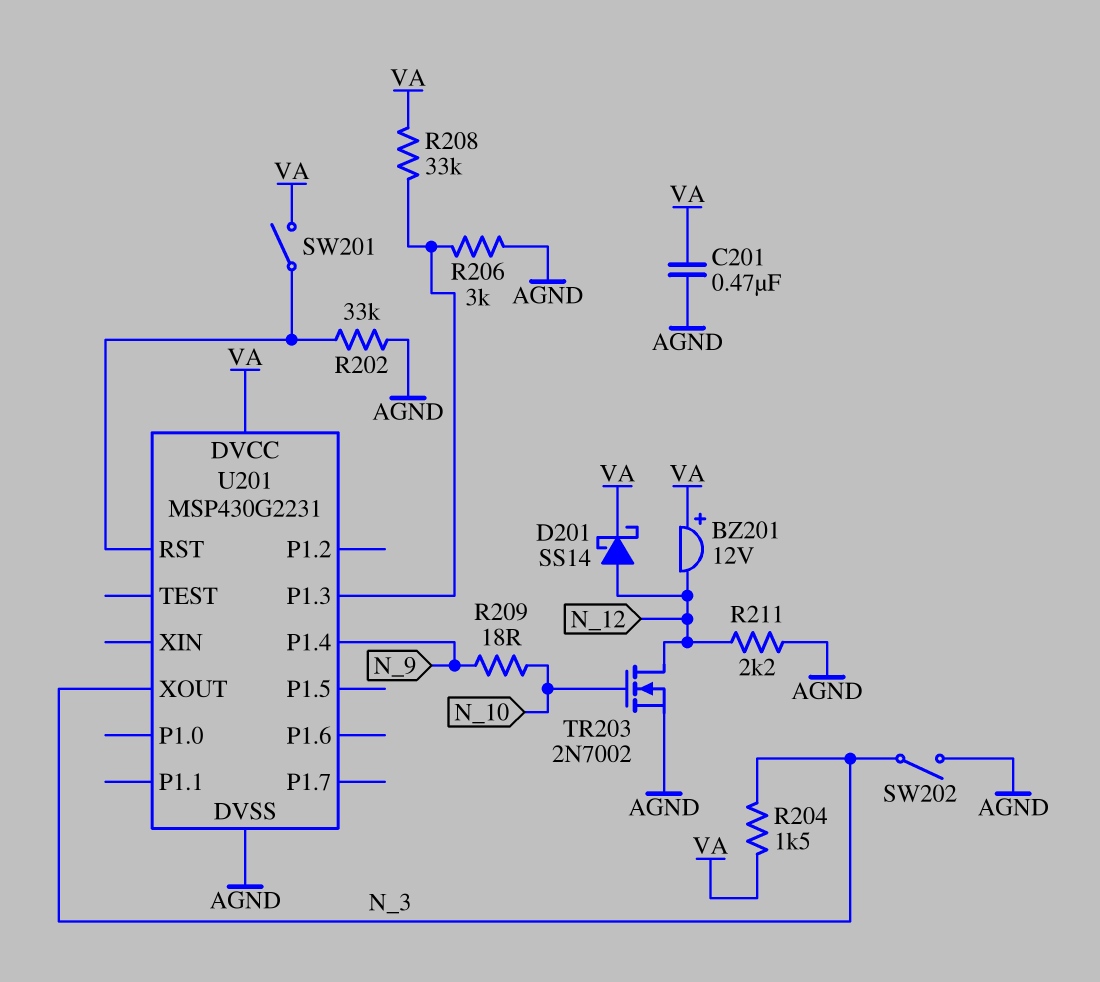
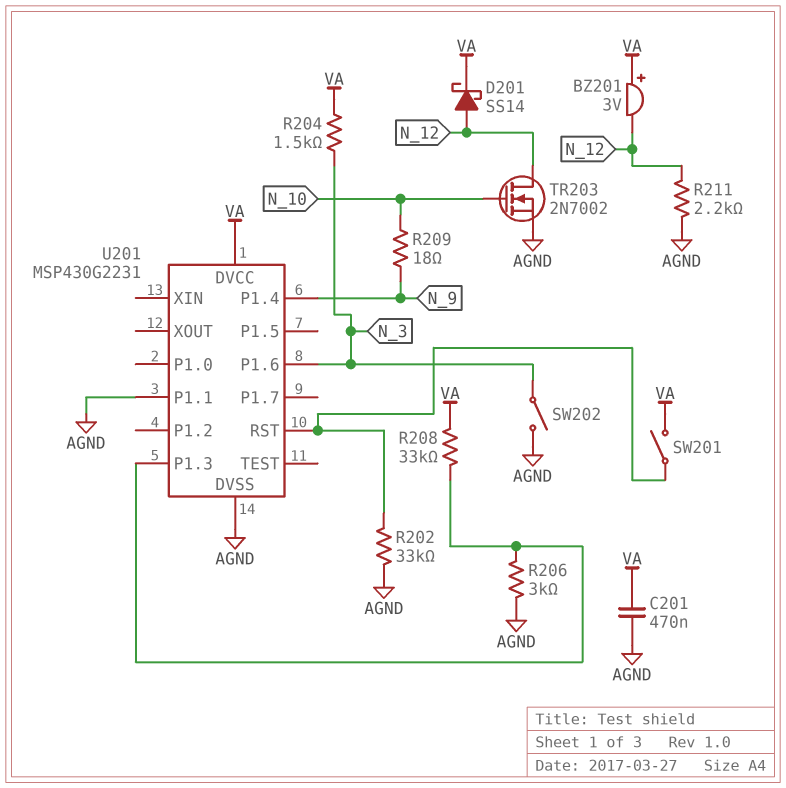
BZ201: buzzer 12V (plus VA, minus N_12) -> buzzer 3V (plus VA, minus N_12)
U201 pin P1.1: none -> AGND
U201 pin P1.6: none -> N_3
U201 pin XOUT: N_3 -> none

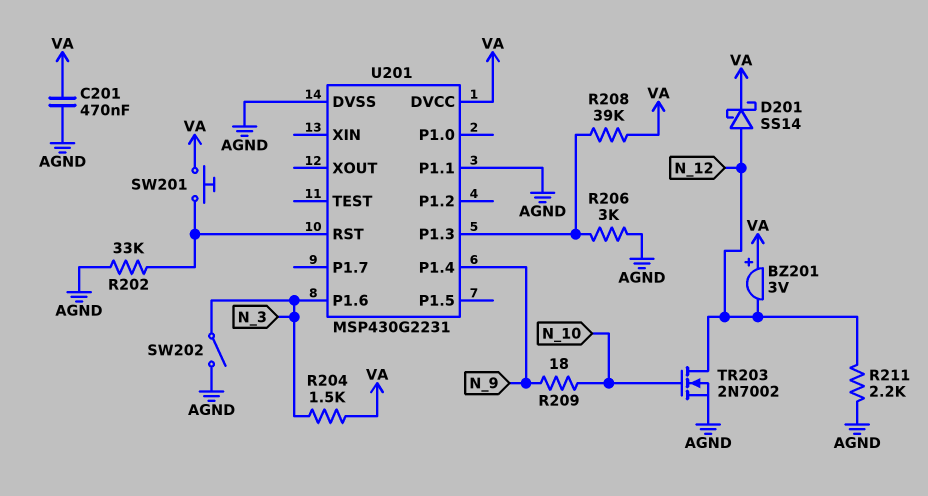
R208: 33k (U201/P1.3, VA) -> 39k (U201/P1.3, VA)
SW201: switch (U201/RST, VA) -> button (U201/RST, VA)

